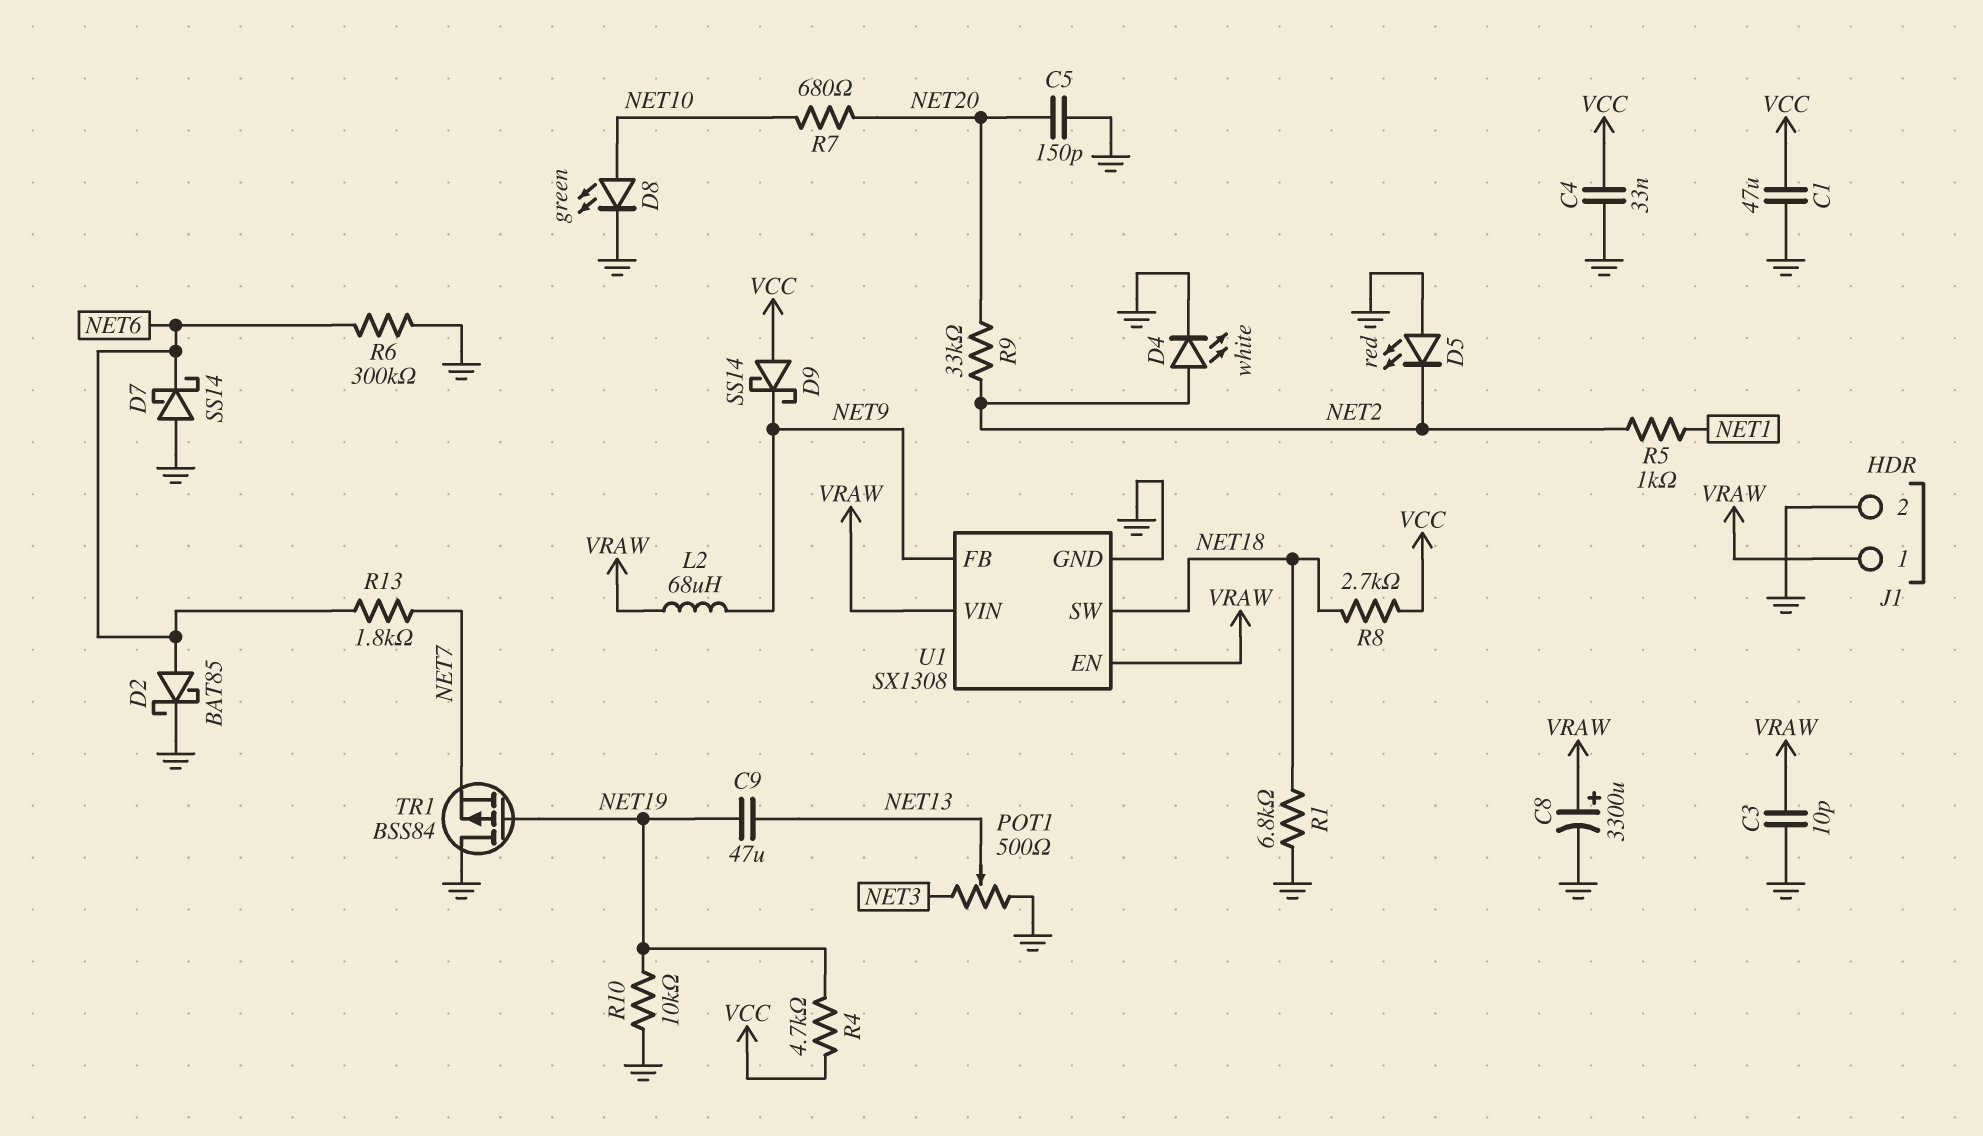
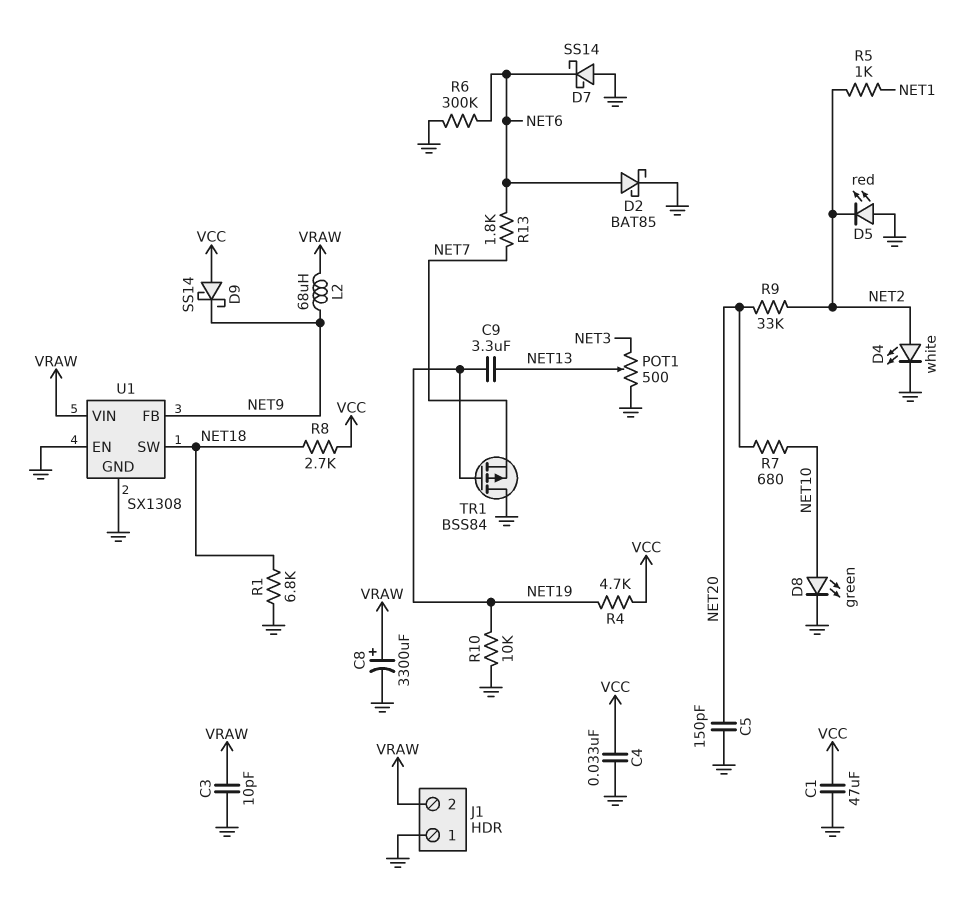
C9: 47uF (NET13, NET19) -> 3.3uF (NET13, NET19)
J1 pin 1: VRAW -> GND
J1 pin 2: GND -> VRAW
U1 pin EN: VRAW -> GND

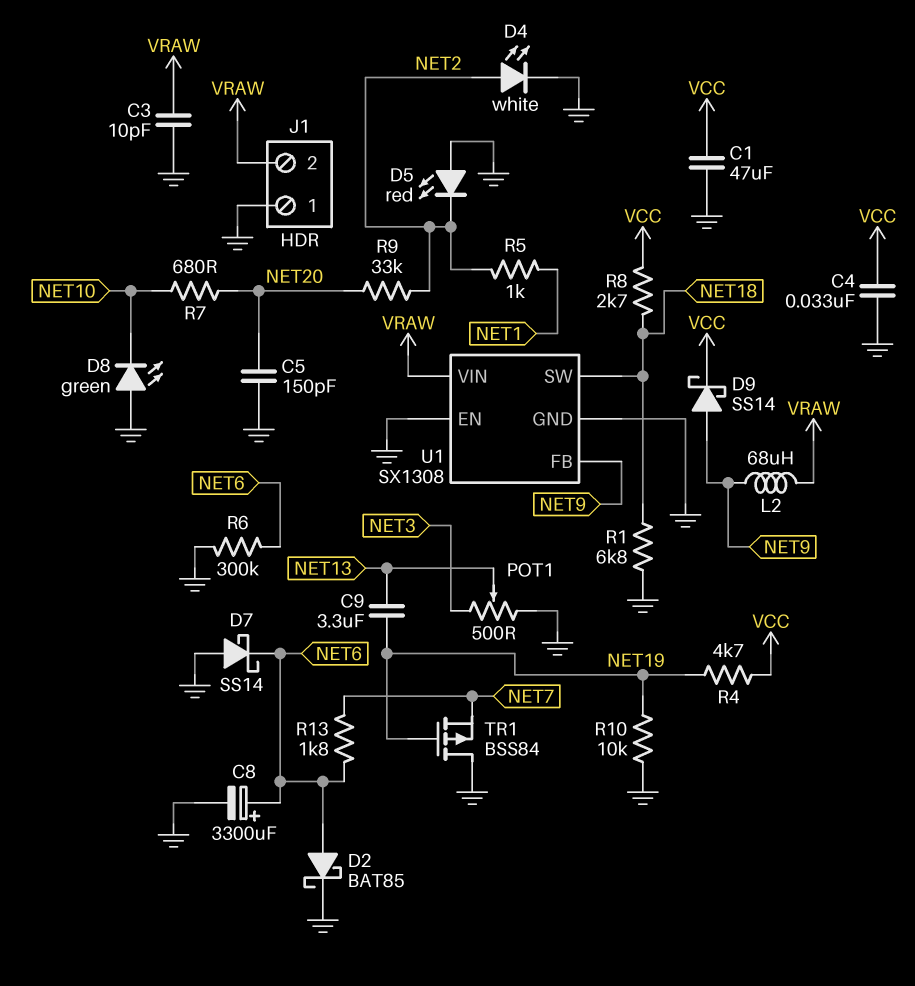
C8: 3300uF (plus VRAW, minus GND) -> 3300uF (plus NET6, minus GND)
D8: LED green (A NET10, K GND) -> LED green (A GND, K NET10)
D9: schottky SS14 (A VCC, K NET9) -> schottky SS14 (A NET9, K VCC)

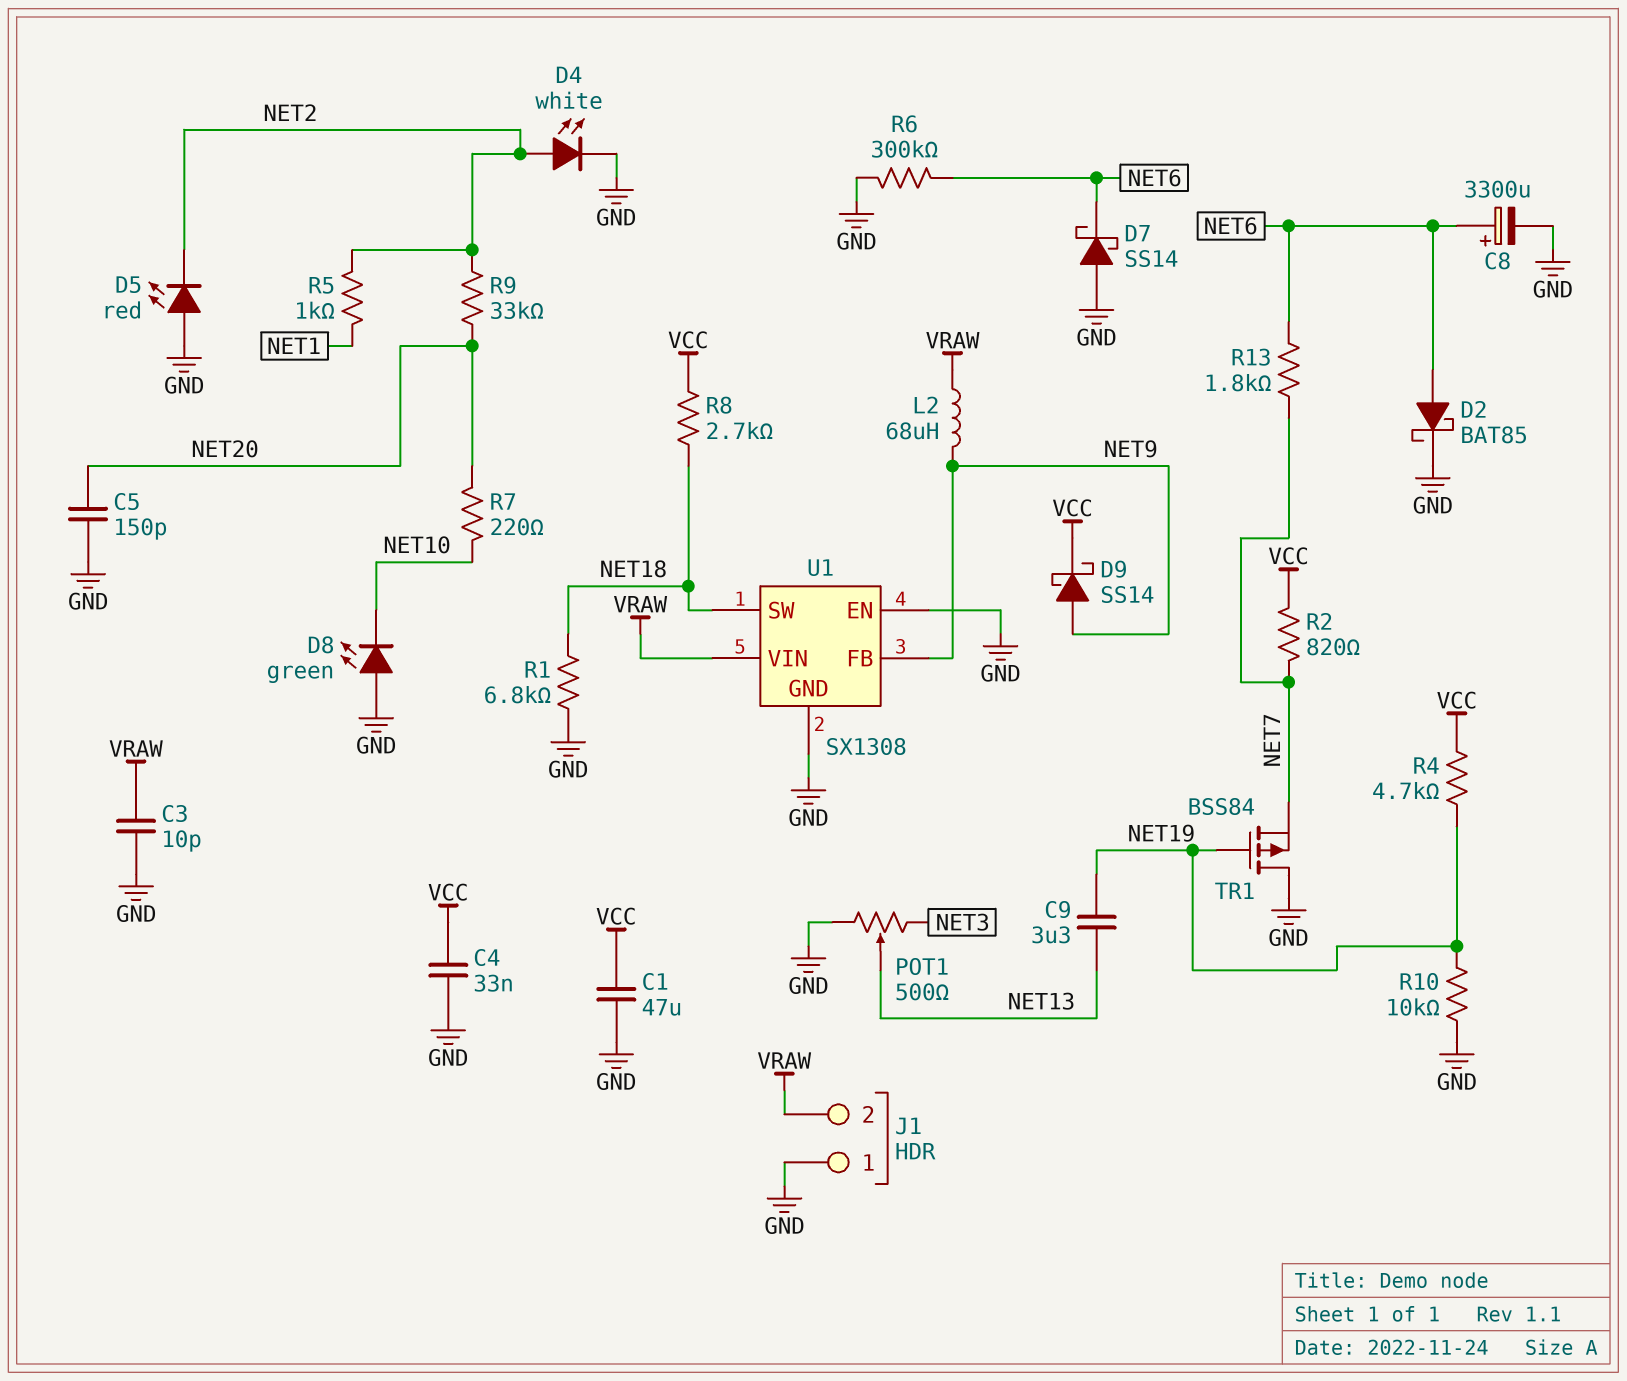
R2: none -> 820 (NET7, VCC)
R7: 680 (NET10, NET20) -> 220 (NET10, NET20)

